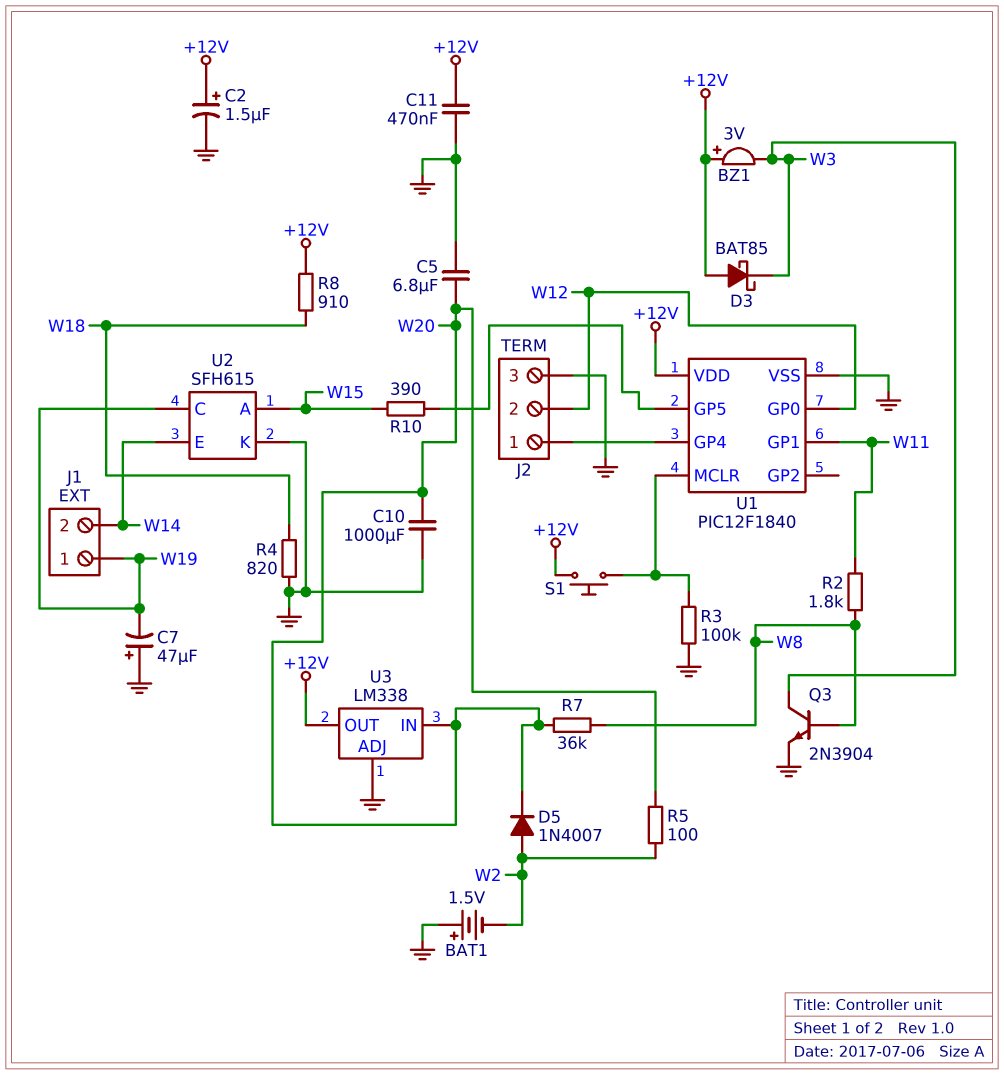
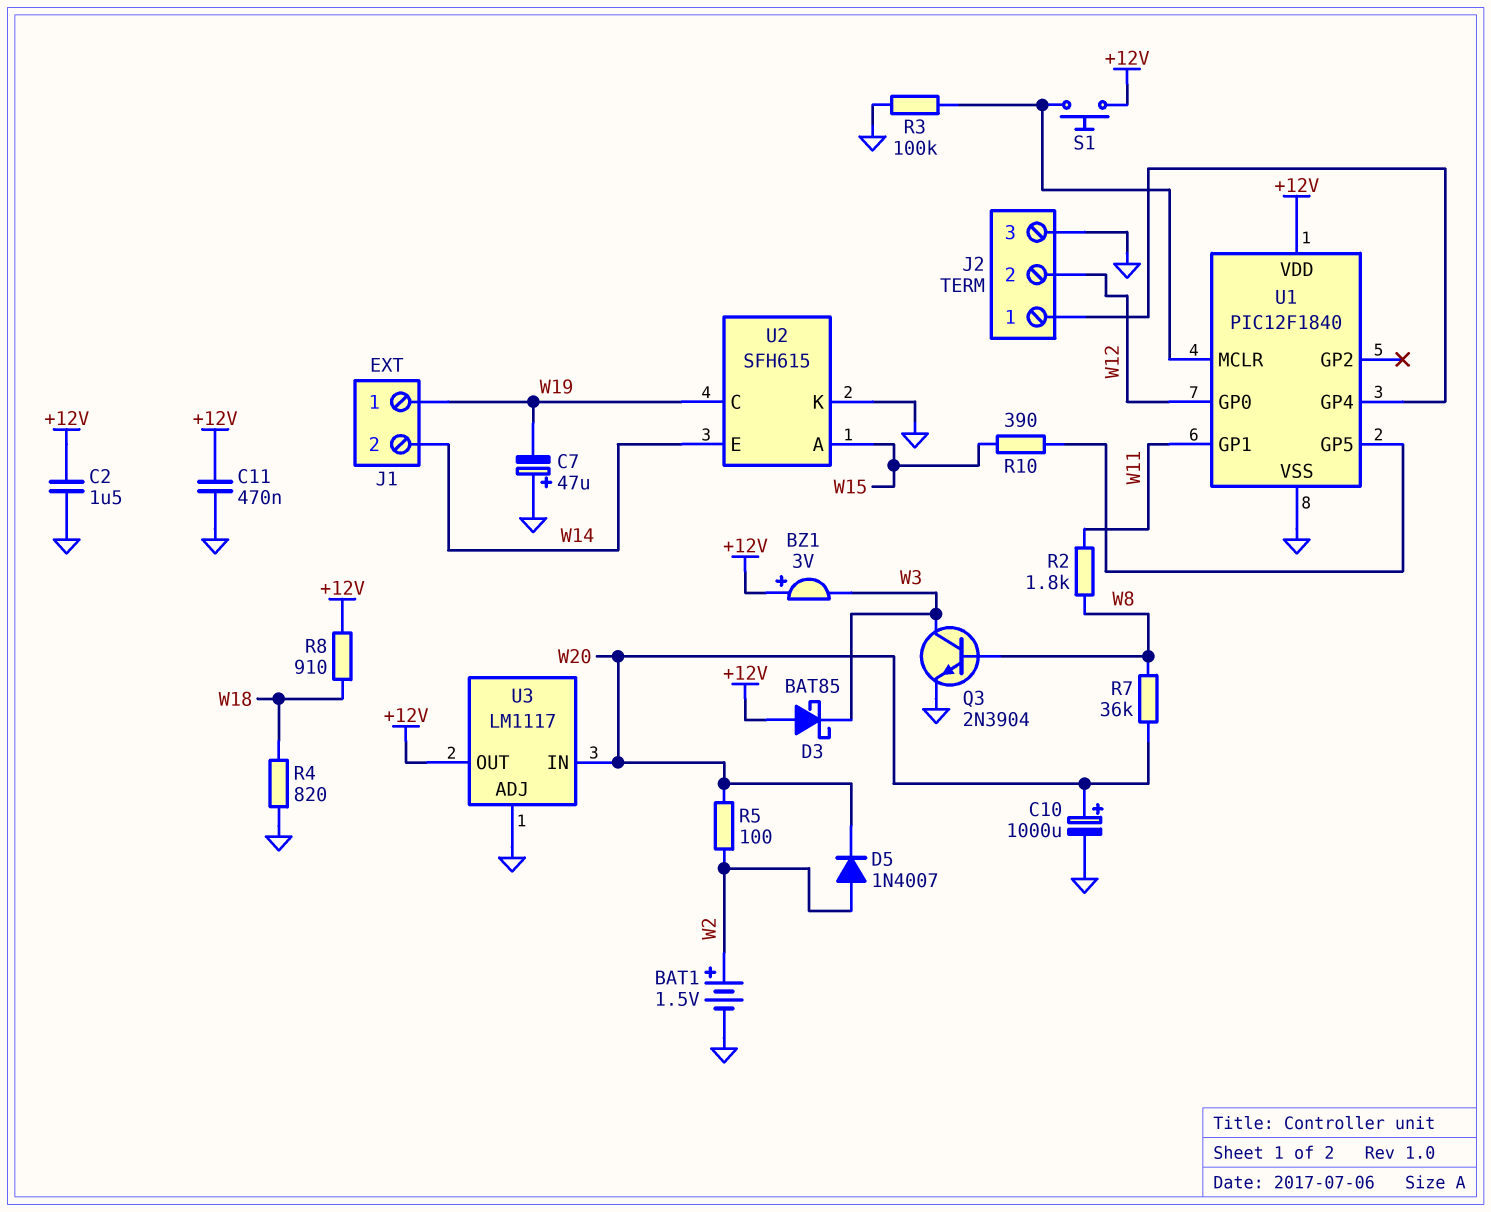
BAT1: 1.5V (plus GND, minus W2) -> 1.5V (plus W2, minus GND)
C2: 1.5uF (plus +12V, minus GND) -> 1.5uF (+12V, GND)
C5: 6.8uF (GND, W20) -> none
C10: 1000uF (GND, W20) -> 1000uF (plus W20, minus GND)
U3: LM338 -> LM1117

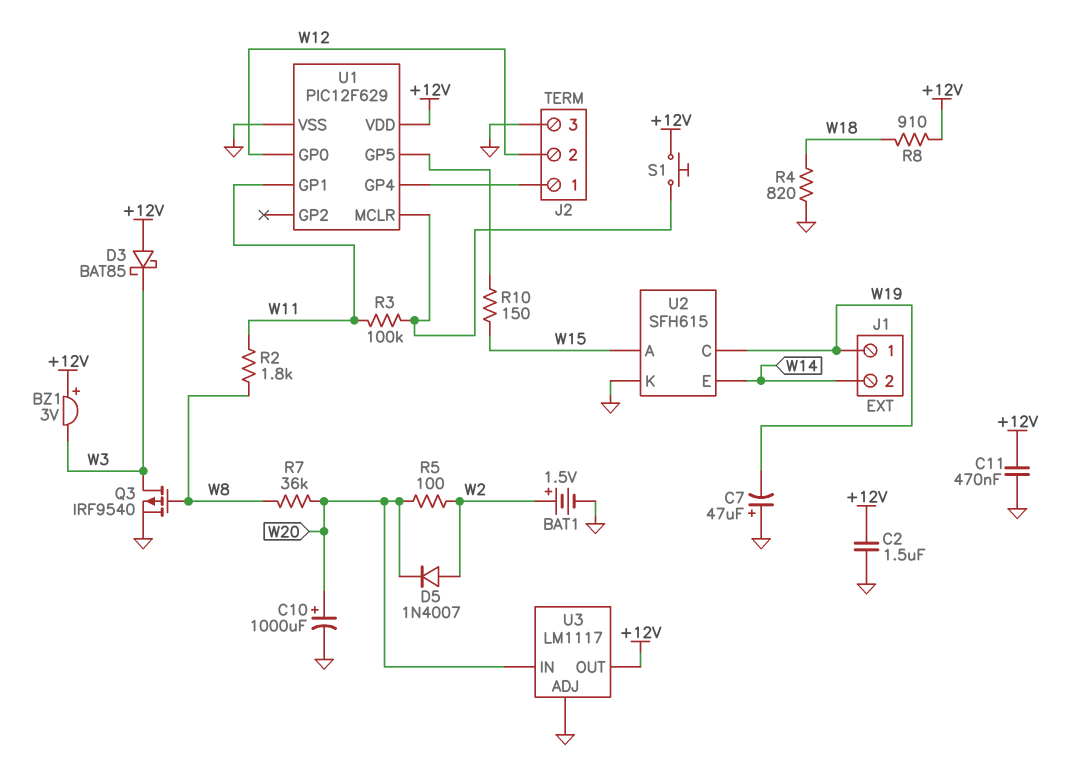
Q3: NPN 2N3904 (B W8, C W3, E GND) -> PMOS IRF9540 (G W8, D W3, S GND)
R3: 100k (GND, U1/MCLR) -> 100k (U1/MCLR, W11)
R10: 390 (U1/GP5, W15) -> 150 (U1/GP5, W15)
U1: PIC12F1840 -> PIC12F629

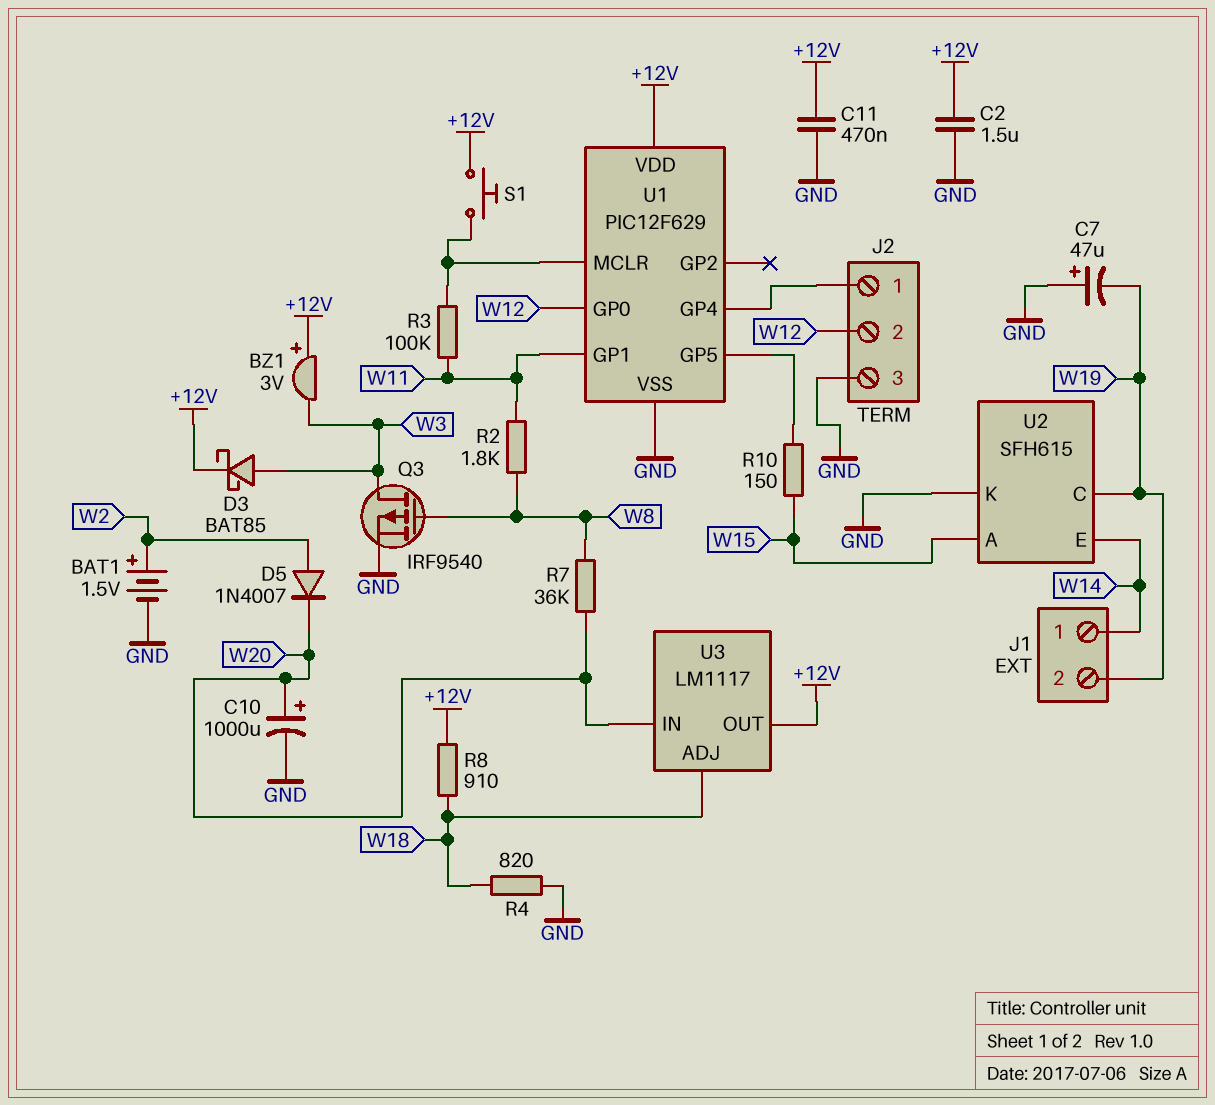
D3: schottky BAT85 (A +12V, K W3) -> schottky BAT85 (A W3, K +12V)
J1 pin 1: W19 -> W14
J1 pin 2: W14 -> W19
R5: 100 (W2, W20) -> none
U3 pin ADJ: GND -> W18

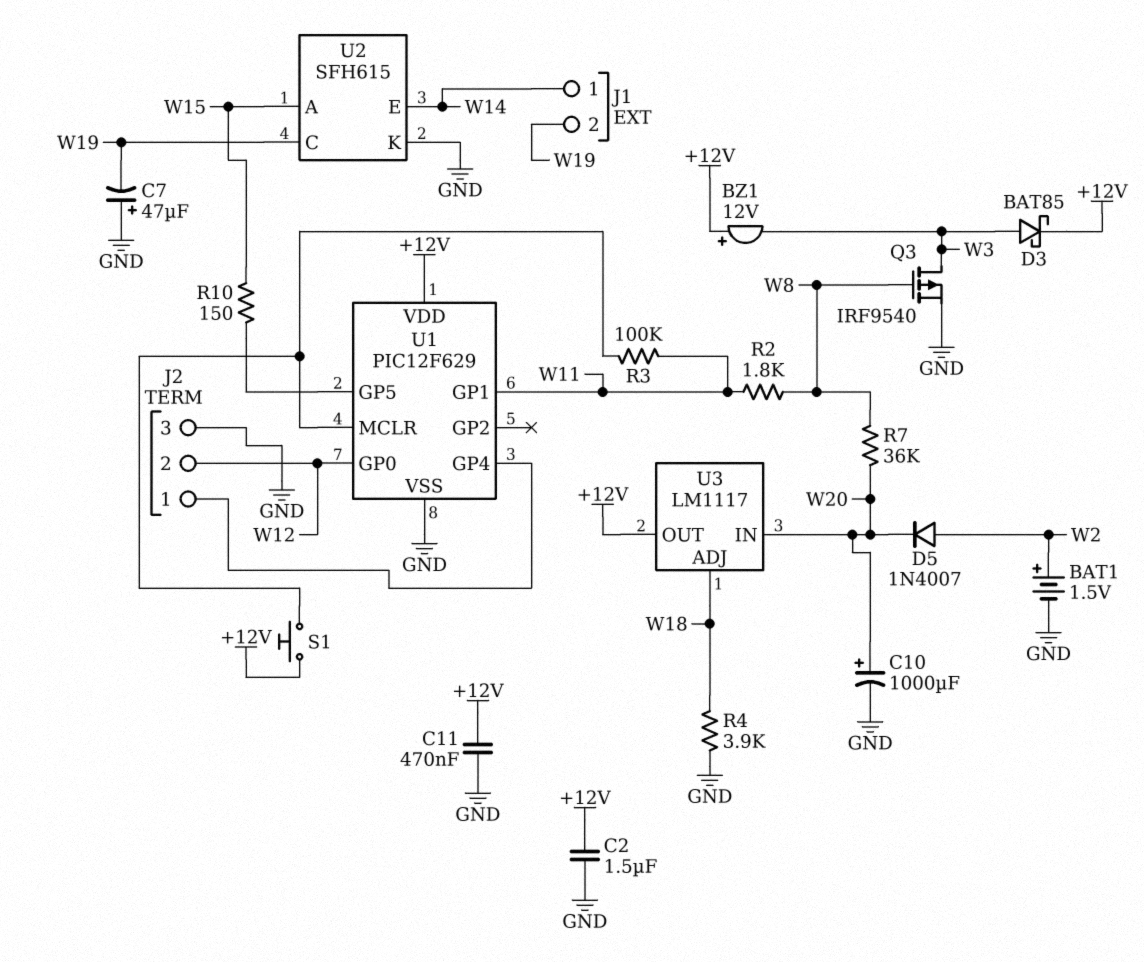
BZ1: buzzer 3V (plus +12V, minus W3) -> buzzer 12V (plus +12V, minus W3)
R4: 820 (GND, W18) -> 3.9k (GND, W18)
R8: 910 (+12V, W18) -> none

